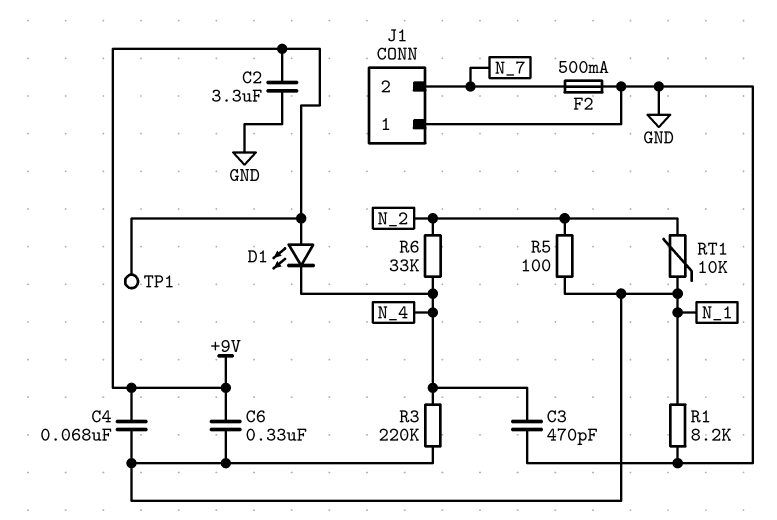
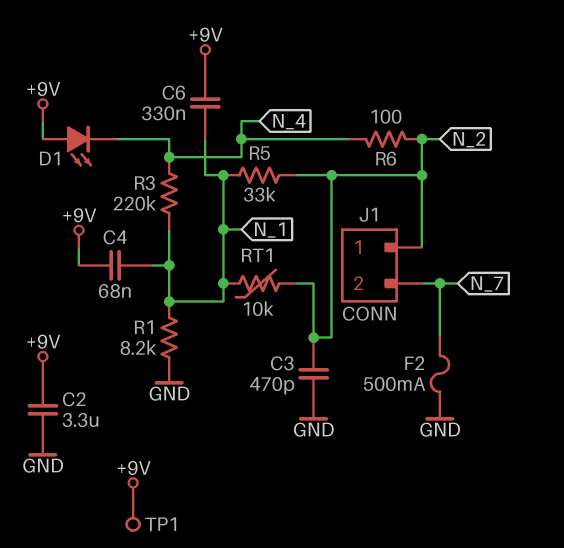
C3: 470pF (GND, N_4) -> 470pF (GND, N_2)
J1 pin 1: GND -> N_2
R5: 100 (N_1, N_2) -> 33k (N_1, N_2)
R6: 33k (N_2, N_4) -> 100 (N_2, N_4)

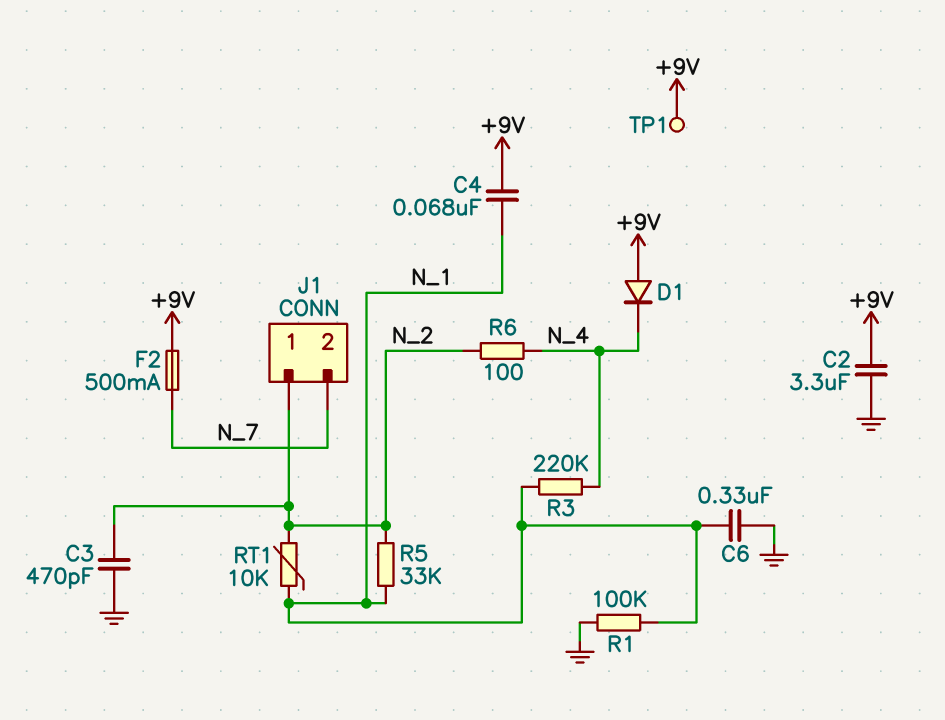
C6: 330nF (+9V, N_1) -> 330nF (GND, N_1)
D1: LED (A +9V, K N_4) -> diode (A +9V, K N_4)
F2: 500mA (GND, N_7) -> 500mA (+9V, N_7)
R1: 8.2k (GND, N_1) -> 100k (GND, N_1)

